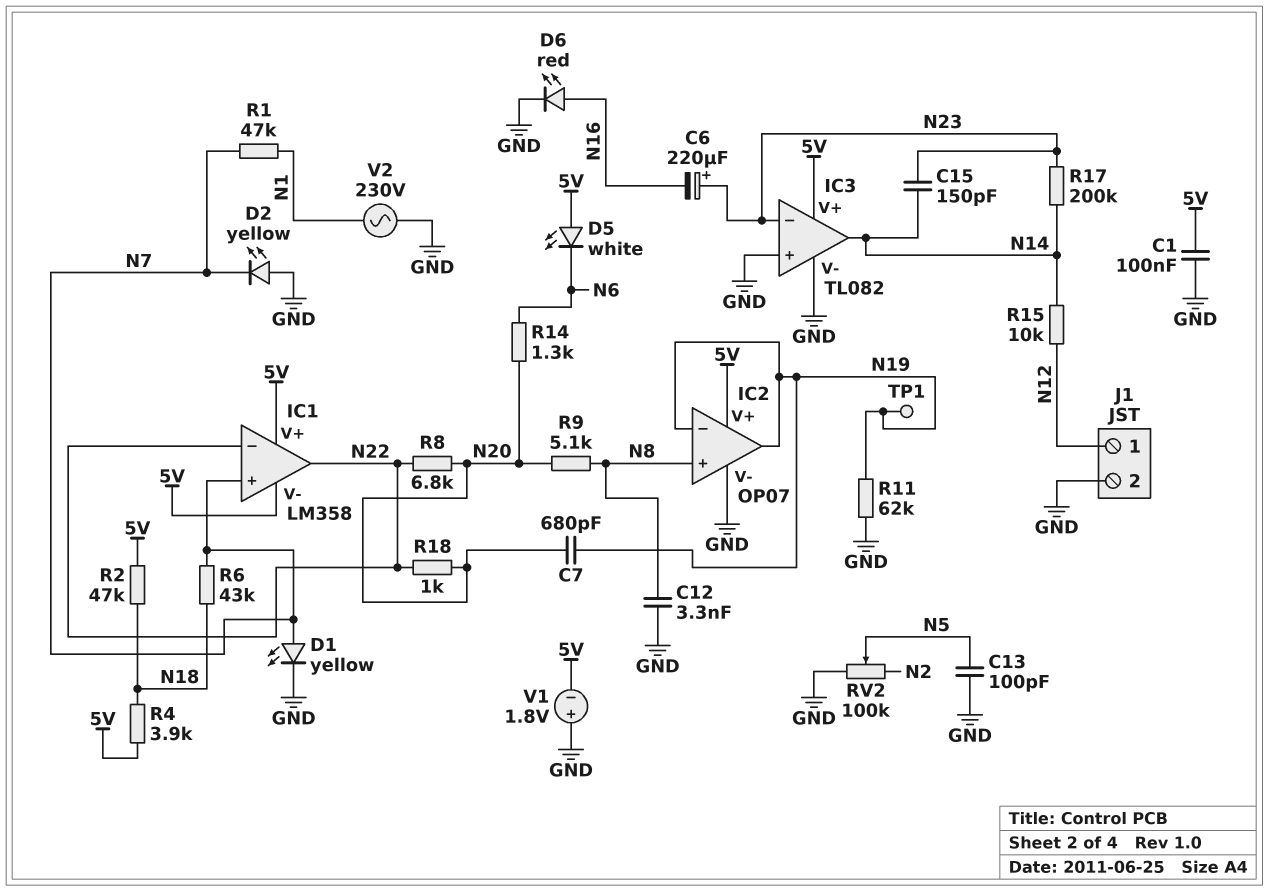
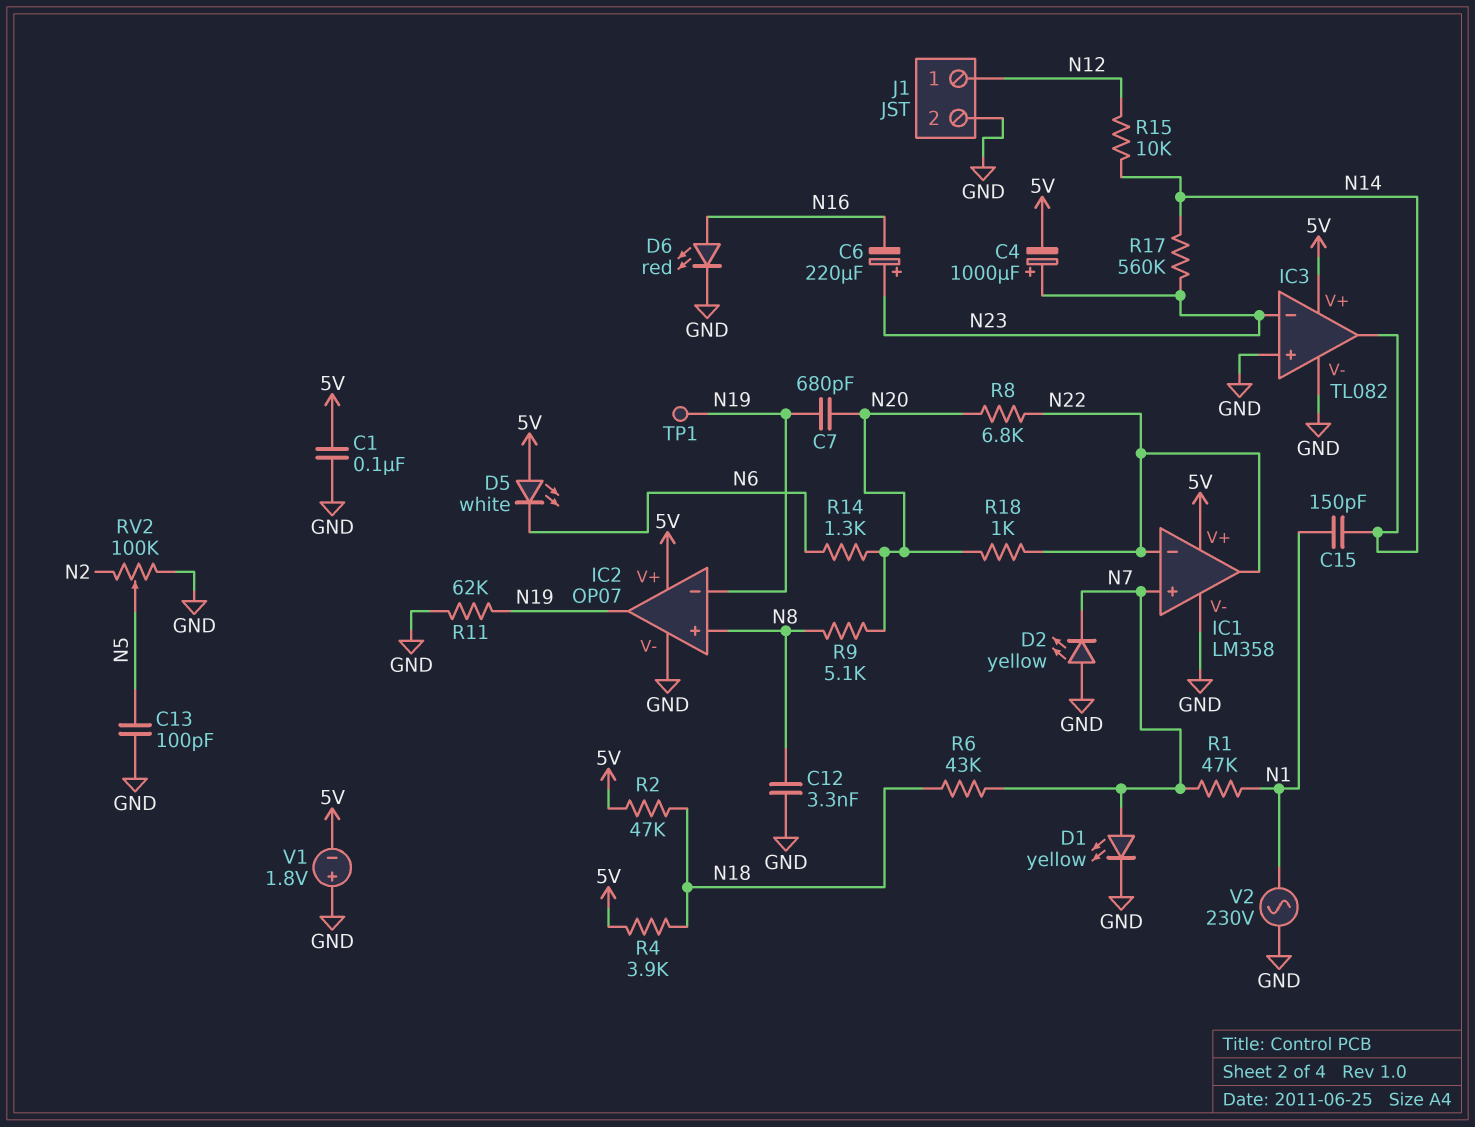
C4: none -> 1000uF (plus N23, minus 5V)
C15: 150pF (N14, N23) -> 150pF (N1, N14)
IC1 pin V-: 5V -> GND
R17: 200k (N14, N23) -> 560k (N14, N23)

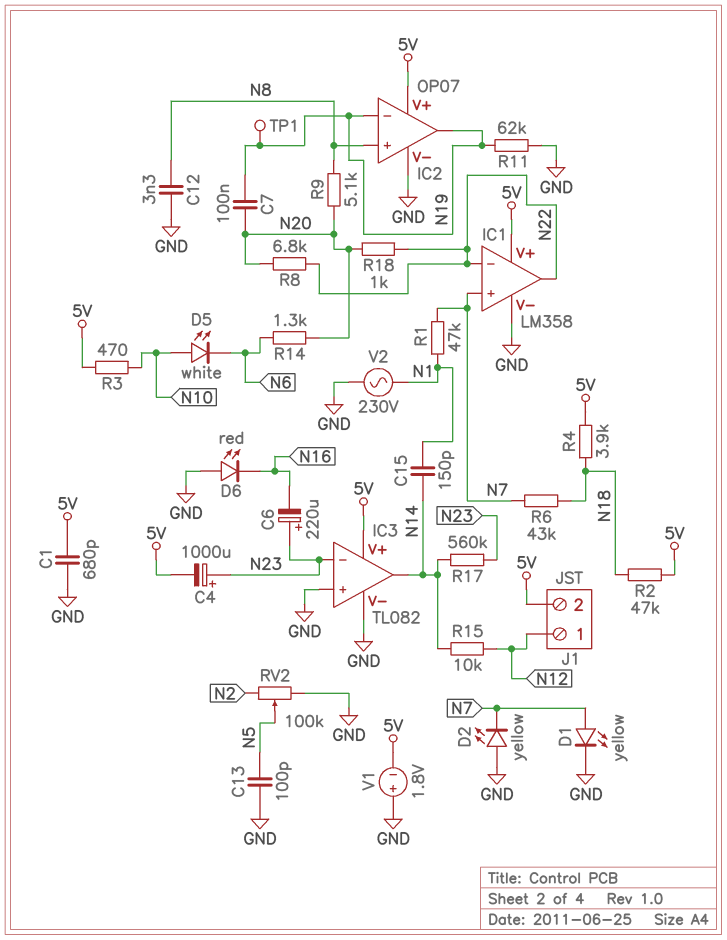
C1: 100nF (5V, GND) -> 680pF (5V, GND)
C7: 680pF (N19, N20) -> 100nF (N19, N20)
D5: LED white (A 5V, K N6) -> LED white (A N10, K N6)
D6: LED red (A N16, K GND) -> LED red (A GND, K N16)
J1 pin 2: GND -> 5V
R3: none -> 470 (5V, N10)

